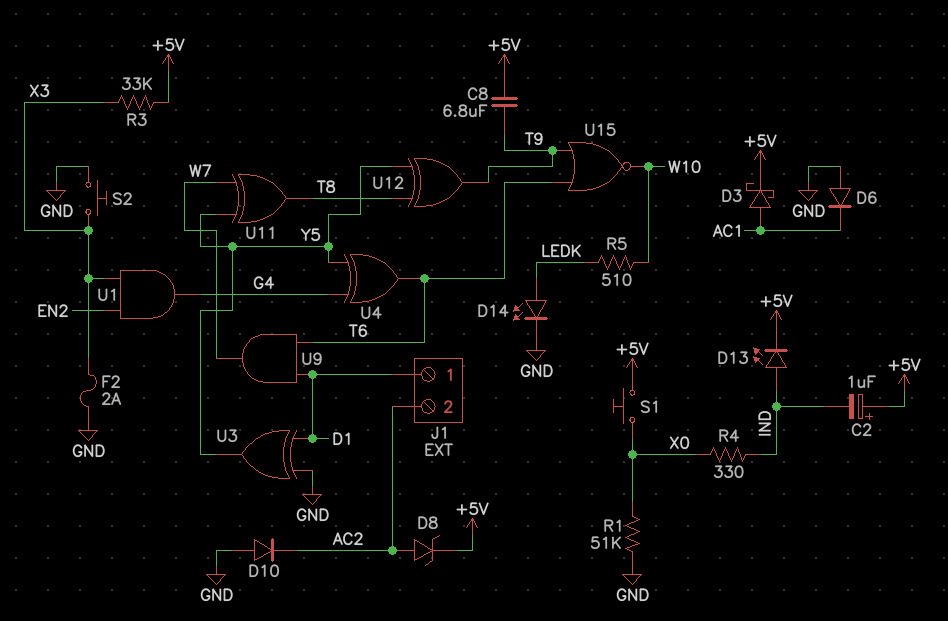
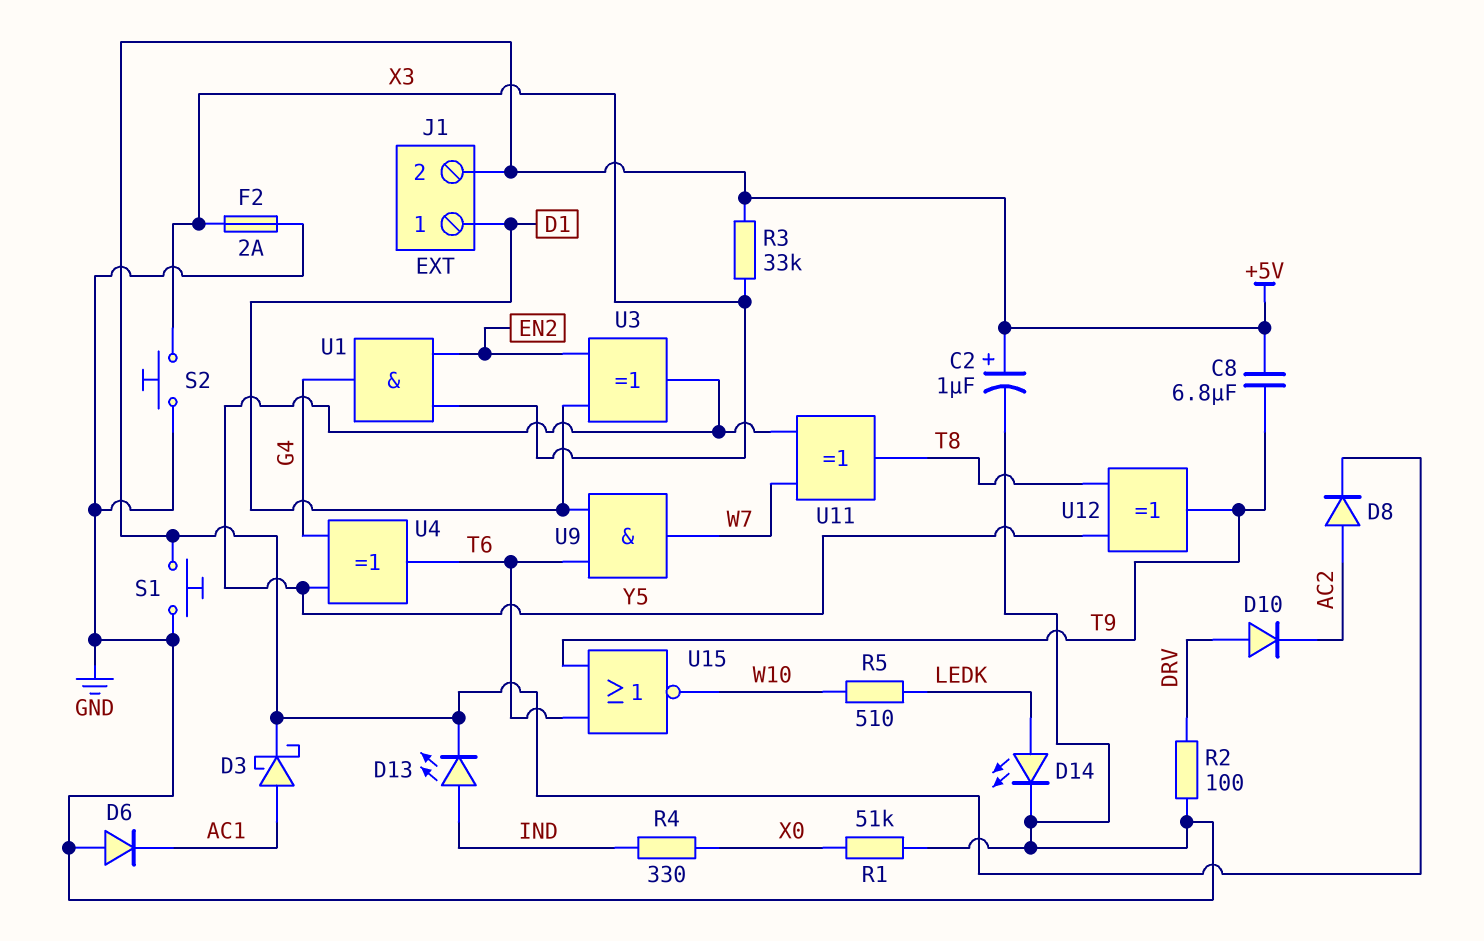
C2: 1uF (plus +5V, minus IND) -> 1uF (plus +5V, minus GND)
D8: zener (A AC2, K +5V) -> diode (A AC2, K +5V)
D10: diode (A GND, K AC2) -> diode (A DRV, K AC2)
J1 pin 2: AC2 -> +5V
R2: none -> 100 (DRV, GND)
S1: button (+5V, X0) -> button (+5V, GND)
U3: XOR (in D1, in GND, out Y5) -> XOR (in D1, in EN2, out Y5)

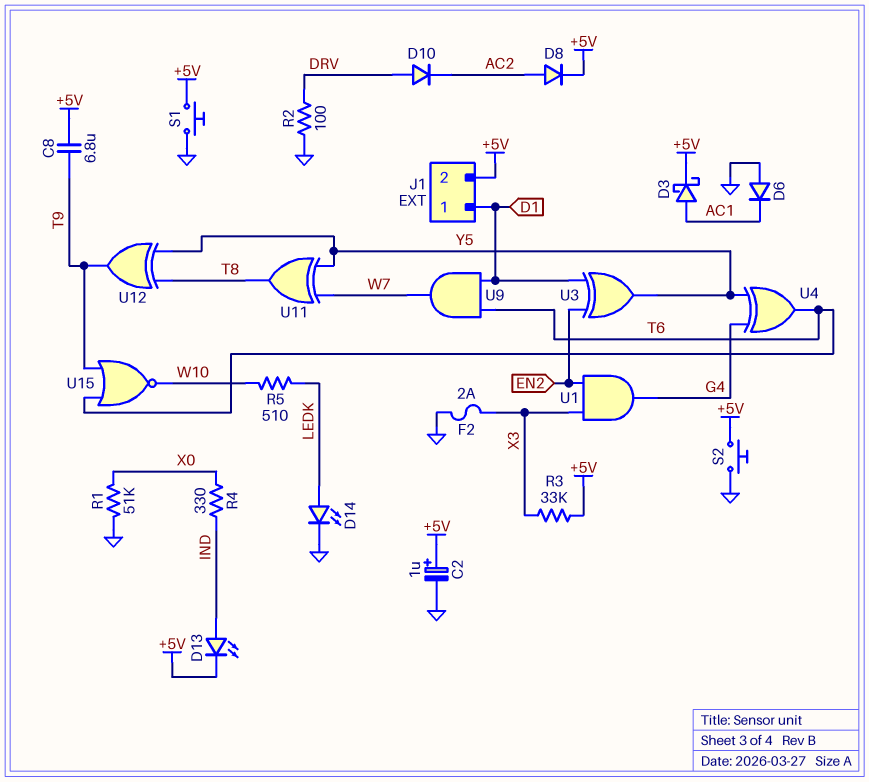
S2: button (GND, X3) -> button (+5V, GND)

